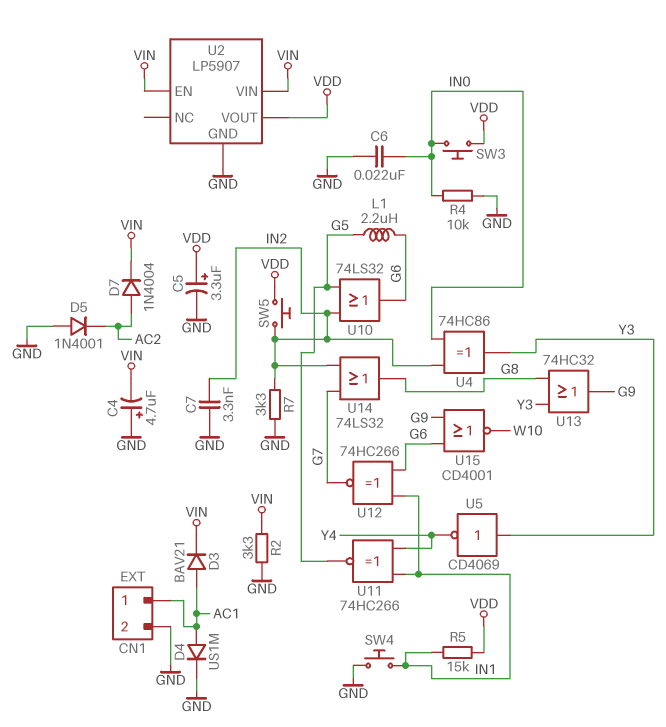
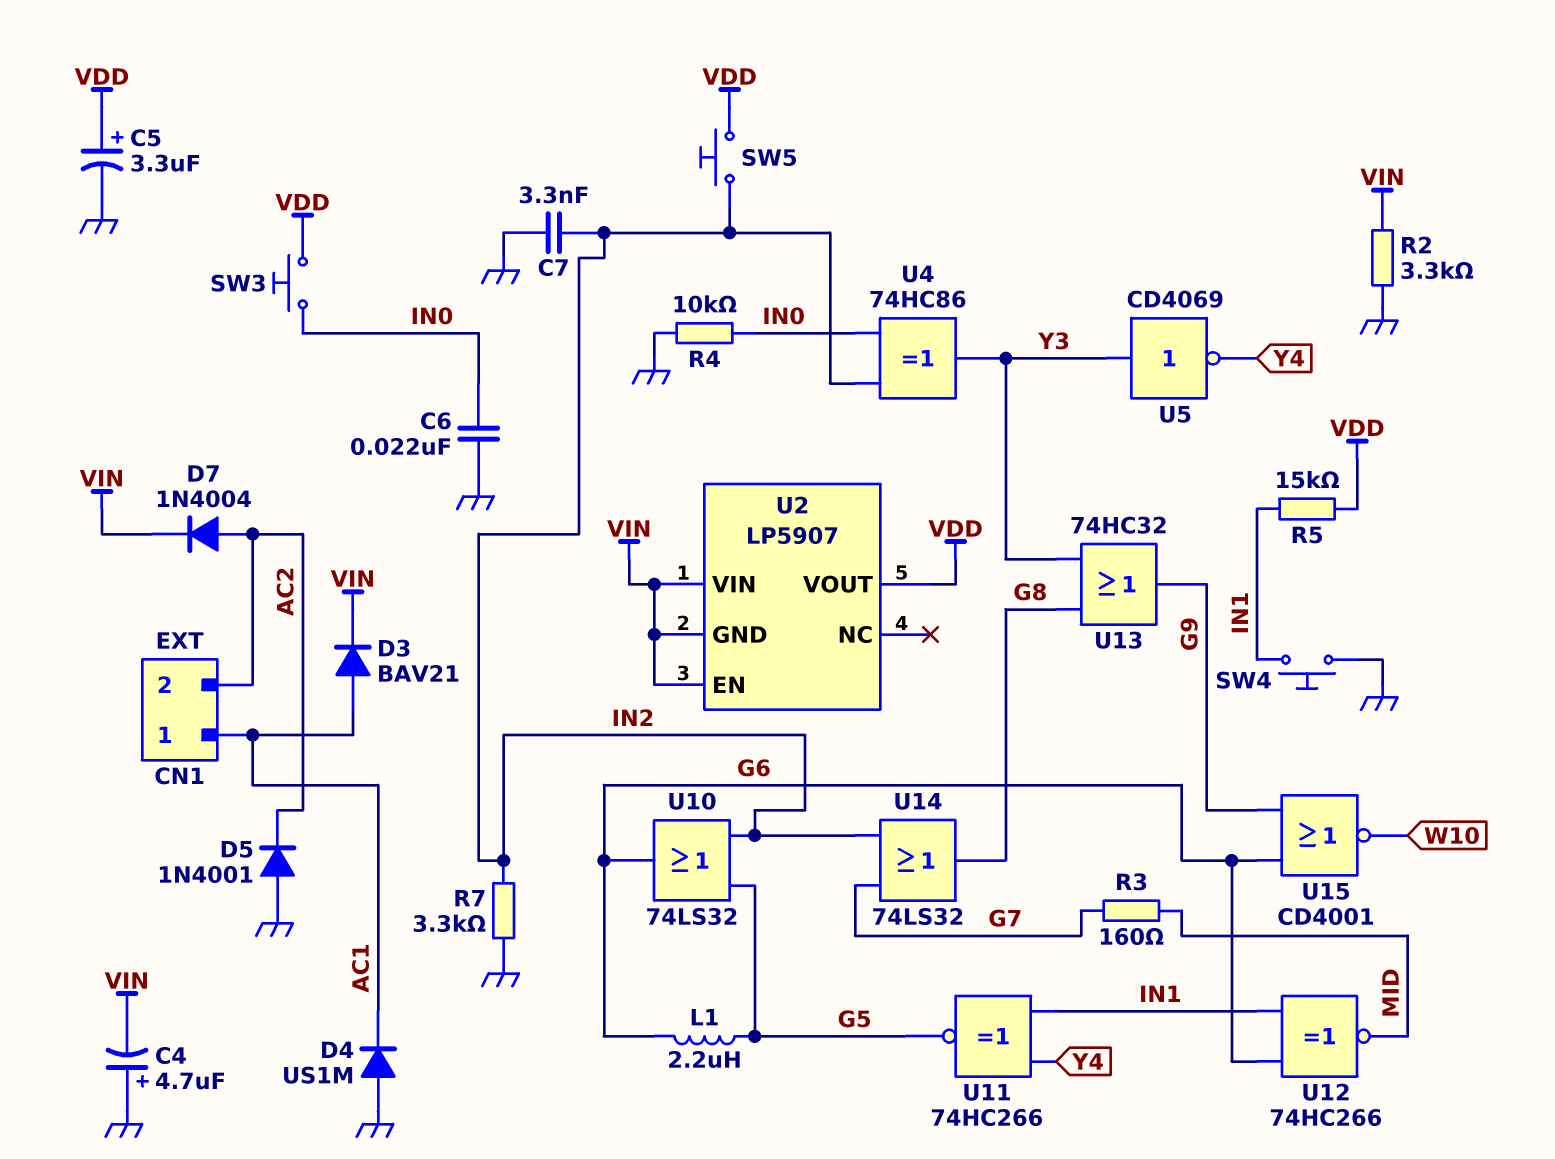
CN1 pin 2: GND -> AC2
D4: diode US1M (A AC1, K GND) -> diode US1M (A GND, K AC1)
R3: none -> 160 (G7, MID)
U2 pin GND: GND -> VIN
U12: XNOR 74HC266 (in G6, in IN1, out G7) -> XNOR 74HC266 (in G6, in IN1, out MID)

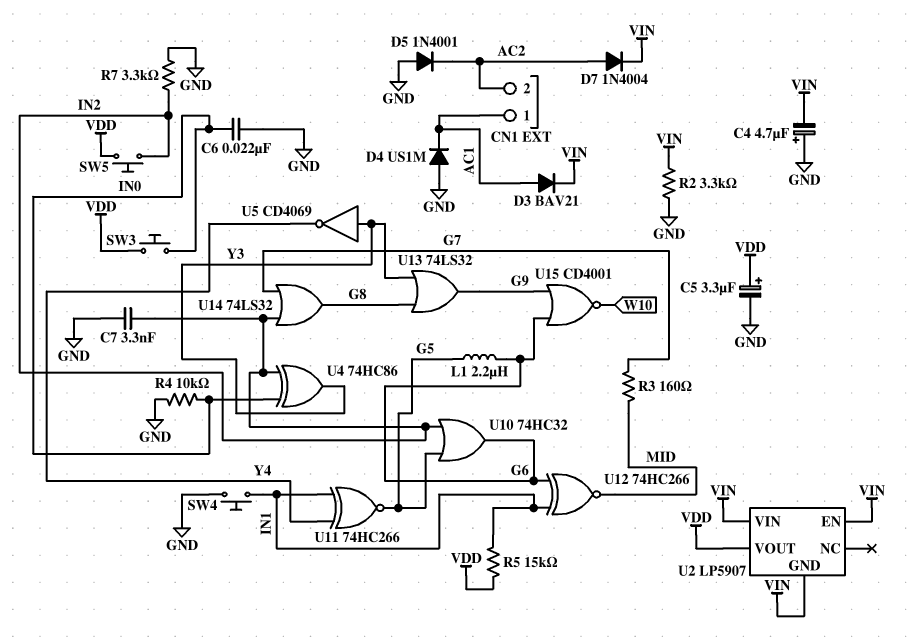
U10: OR 74LS32 (in G5, in IN2, out G6) -> OR 74HC32 (in G5, in IN2, out G6)
U13: OR 74HC32 (in G8, in Y3, out G9) -> OR 74LS32 (in G8, in Y3, out G9)

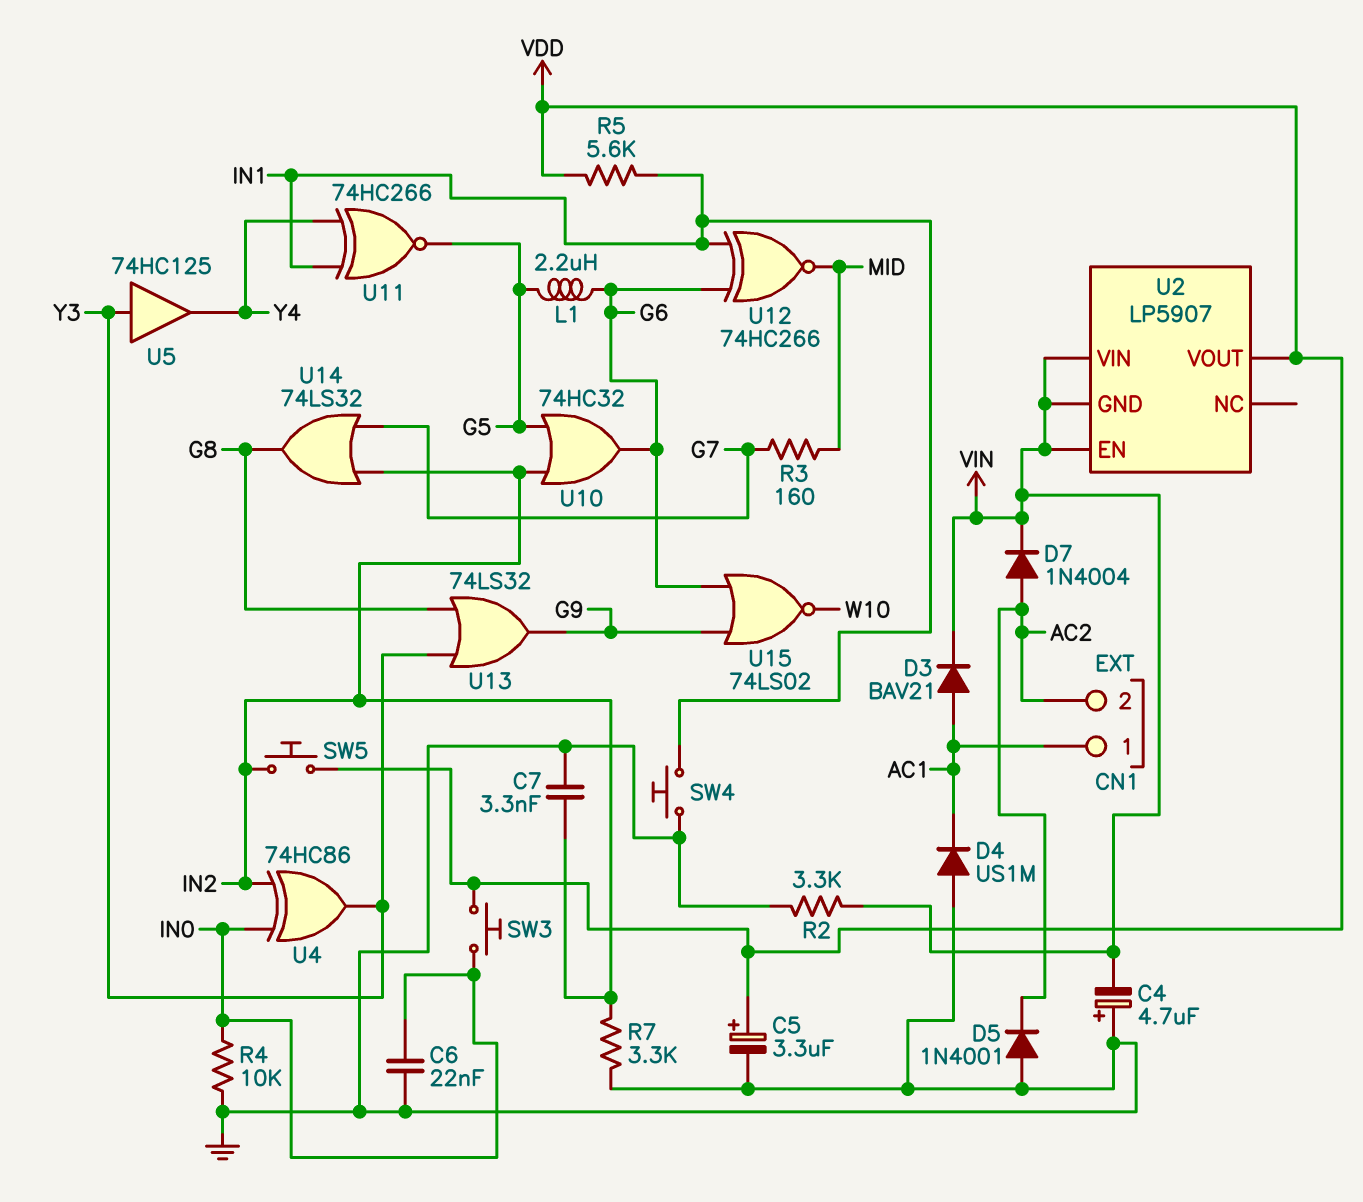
R5: 15k (IN1, VDD) -> 5.6k (IN1, VDD)
U5: NOT CD4069 (in Y3, out Y4) -> buffer 74HC125 (in Y3, out Y4)
U15: NOR CD4001 (in G6, in G9, out W10) -> NOR 74LS02 (in G6, in G9, out W10)

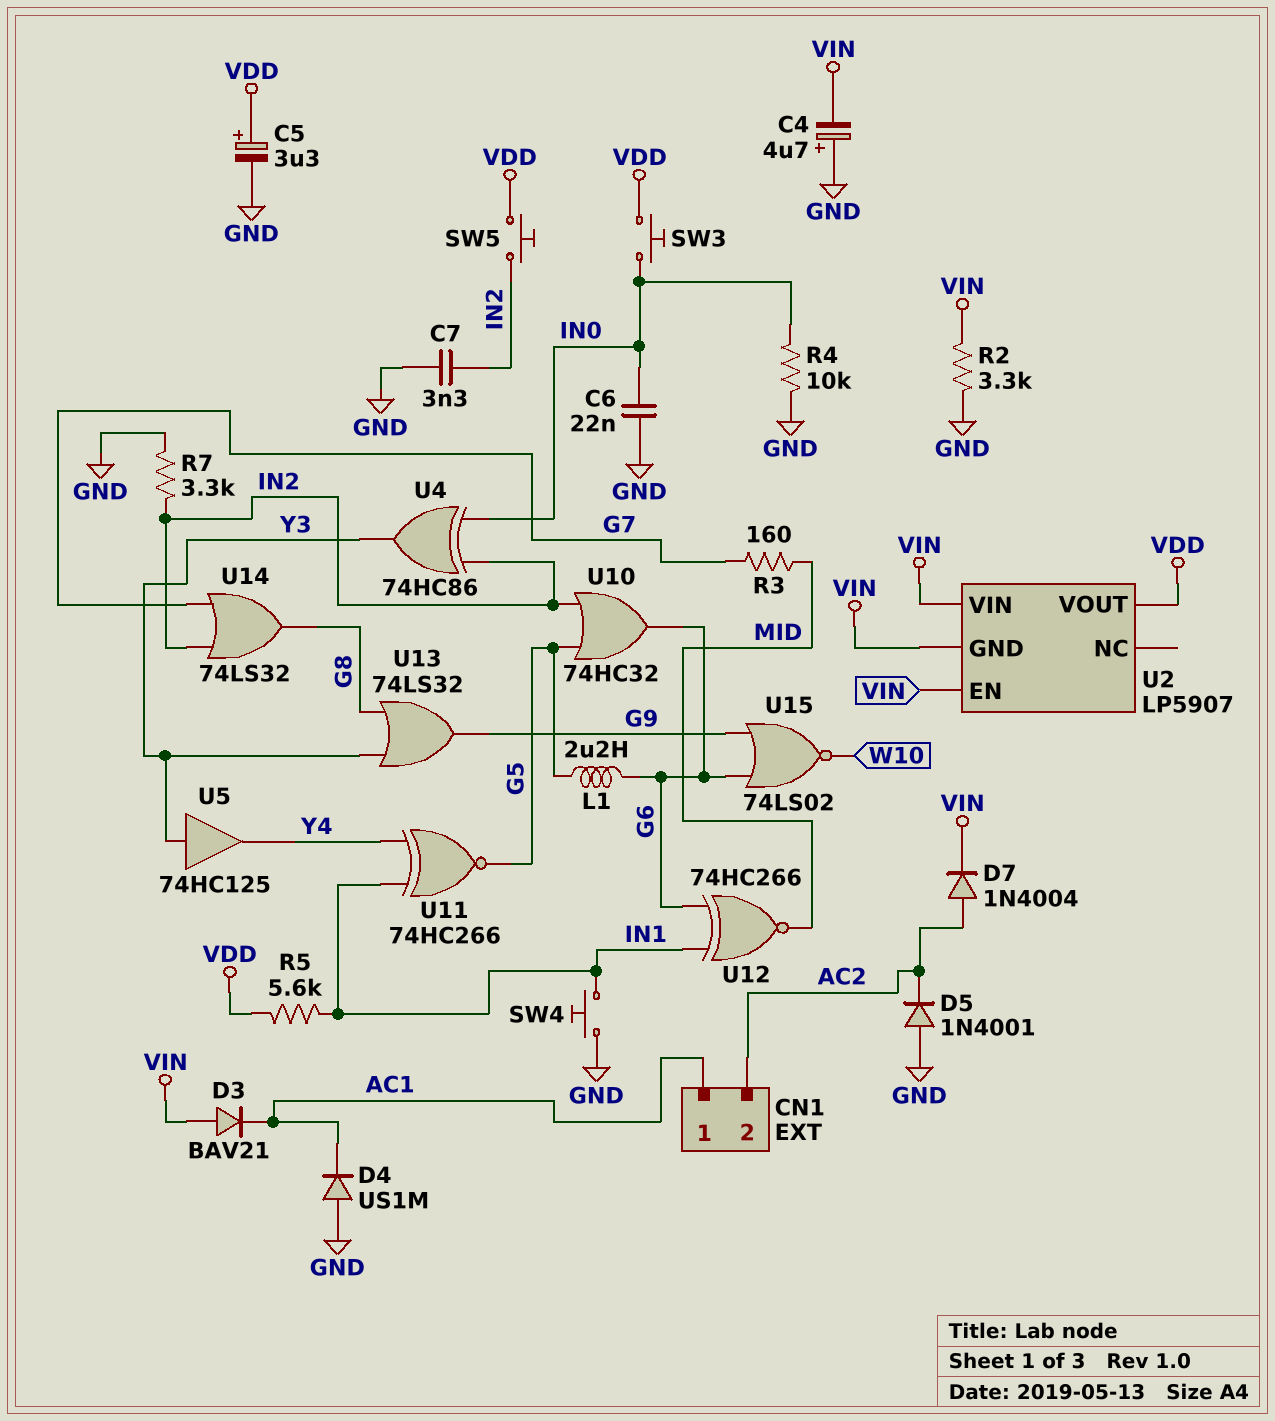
D3: diode BAV21 (A AC1, K VIN) -> diode BAV21 (A VIN, K AC1)

